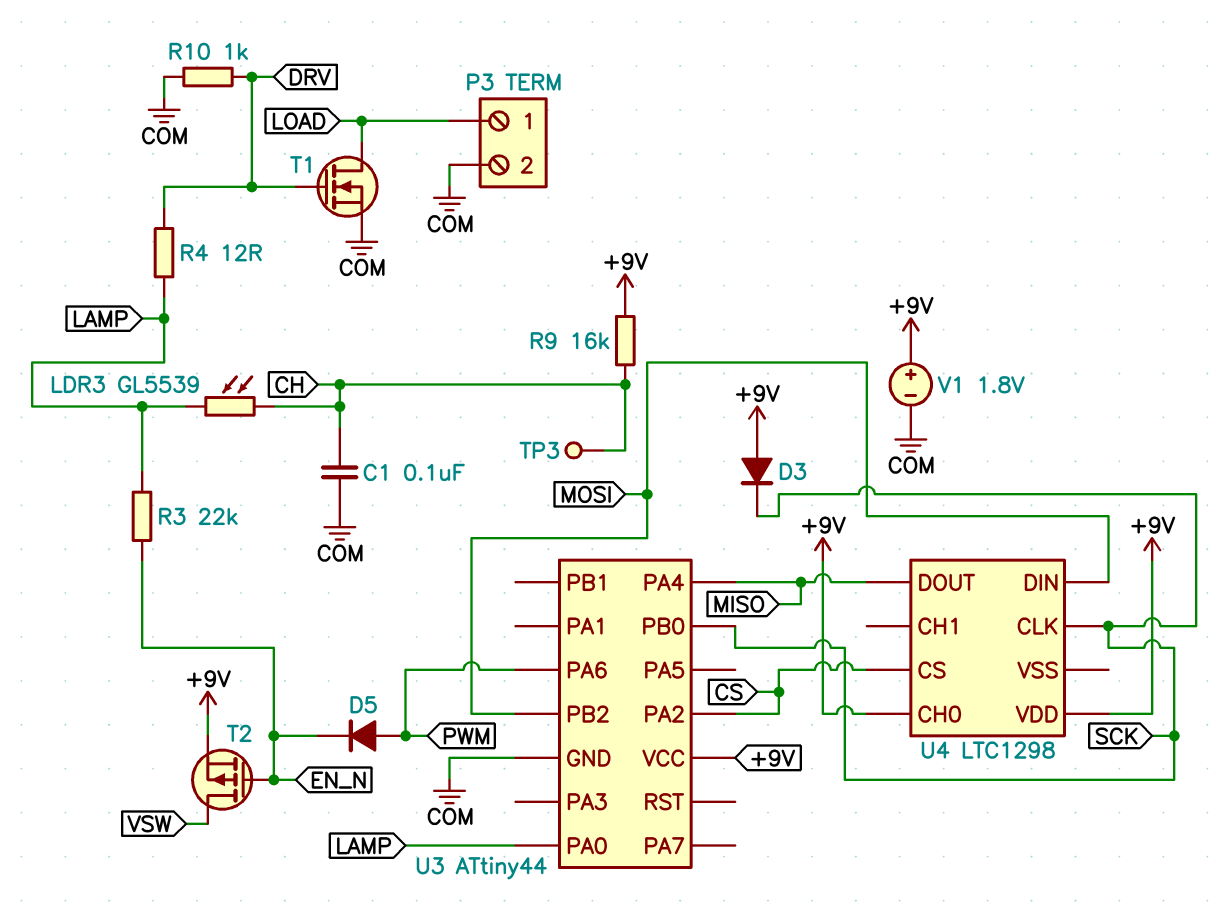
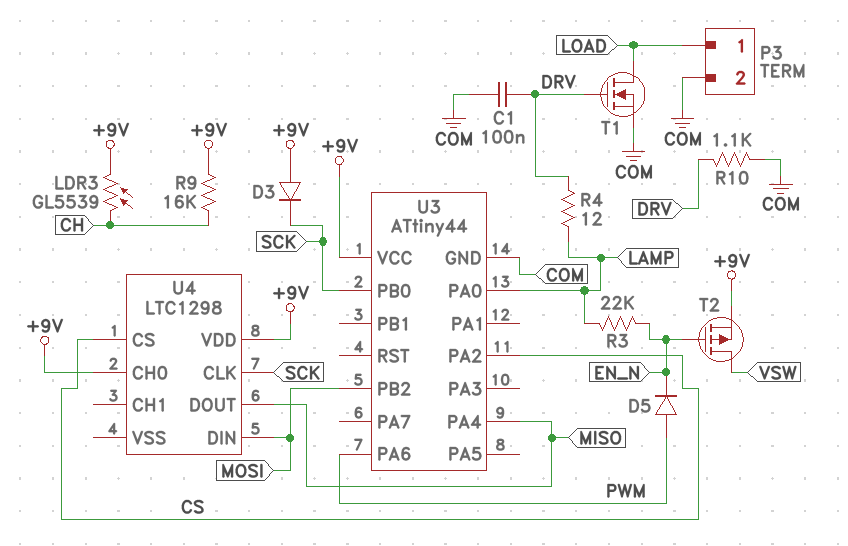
C1: 100nF (CH, COM) -> 100nF (COM, DRV)
LDR3: GL5539 (CH, LAMP) -> GL5539 (+9V, CH)
R10: 1k (COM, DRV) -> 1.1k (COM, DRV)
TP3: test point (CH) -> none
V1: 1.8V (plus +9V, minus COM) -> none

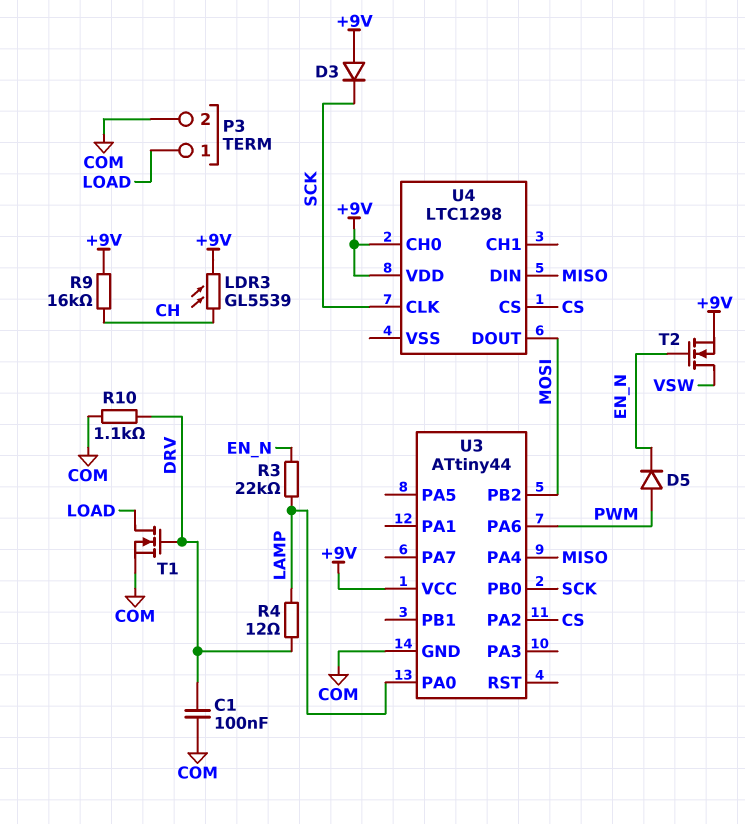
T2: PMOS (G EN_N, D VSW, S +9V) -> NMOS (G EN_N, D VSW, S +9V)
U4 pin DIN: MOSI -> MISO
U4 pin DOUT: MISO -> MOSI

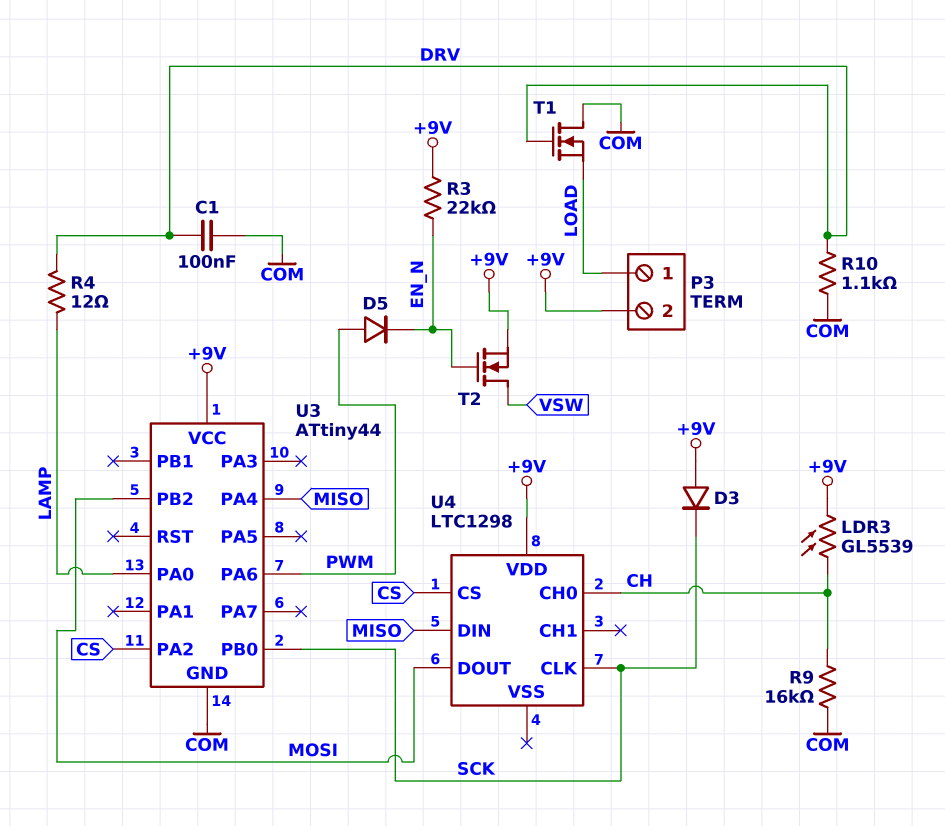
P3 pin 2: COM -> +9V
R3: 22k (EN_N, LAMP) -> 22k (+9V, EN_N)
R9: 16k (+9V, CH) -> 16k (CH, COM)
T1: NMOS (G DRV, D LOAD, S COM) -> NMOS (G DRV, D COM, S LOAD)
U4 pin CH0: +9V -> CH

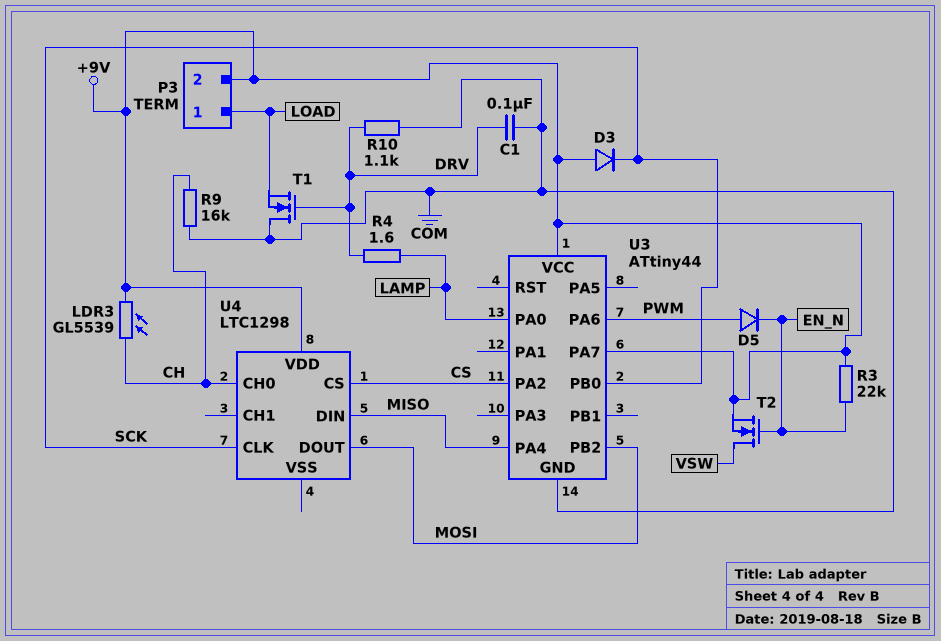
R4: 12 (DRV, LAMP) -> 1.6 (DRV, LAMP)
U3 pin PA7: none -> +9V

